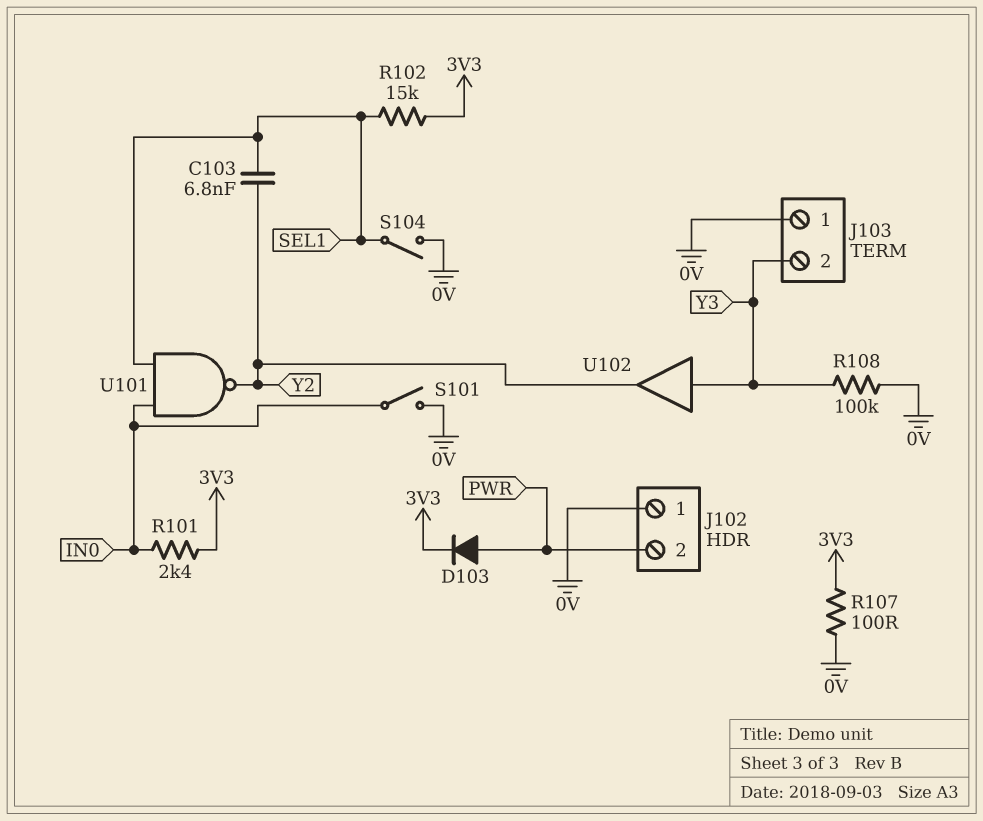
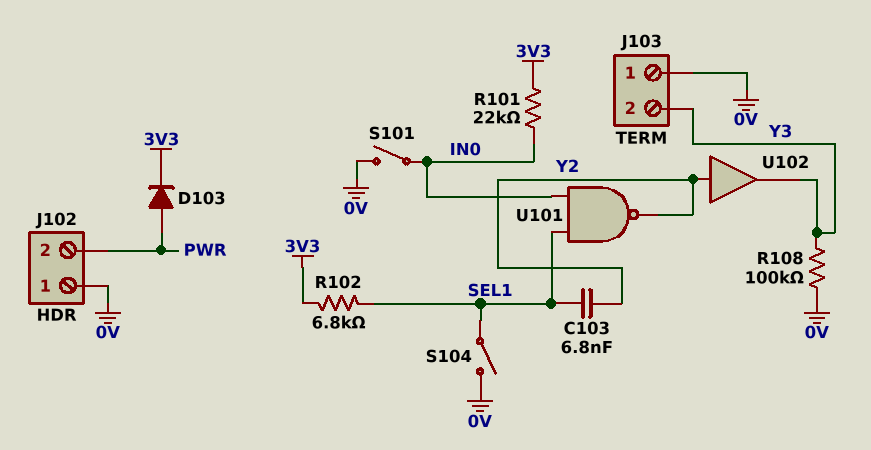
R101: 2.4k (3V3, IN0) -> 22k (3V3, IN0)
R102: 15k (3V3, SEL1) -> 6.8k (3V3, SEL1)
R107: 100 (0V, 3V3) -> none
U102: buffer (in Y3, out Y2) -> buffer (in Y2, out Y3)

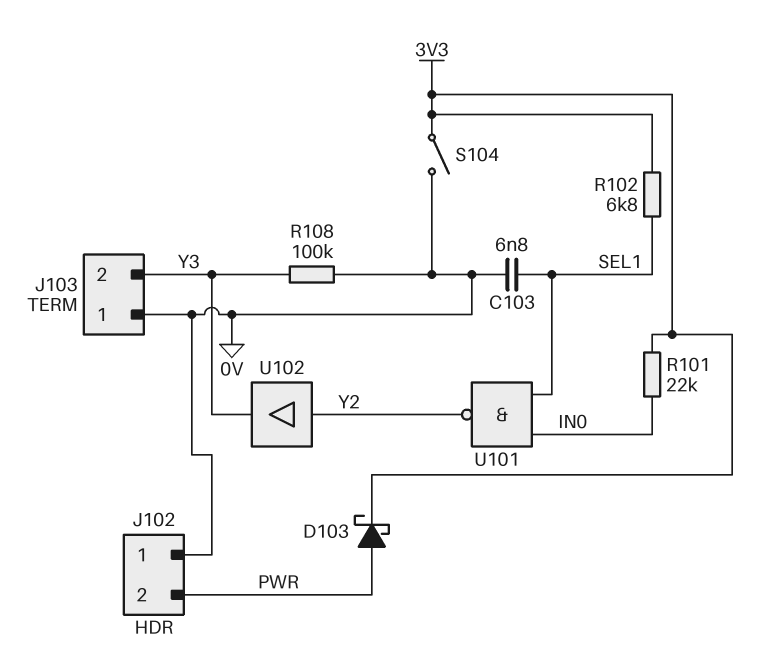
C103: 6.8nF (SEL1, Y2) -> 6.8nF (0V, SEL1)
D103: diode (A PWR, K 3V3) -> schottky (A PWR, K 3V3)
S101: switch (0V, IN0) -> none
S104: switch (0V, SEL1) -> switch (0V, 3V3)

